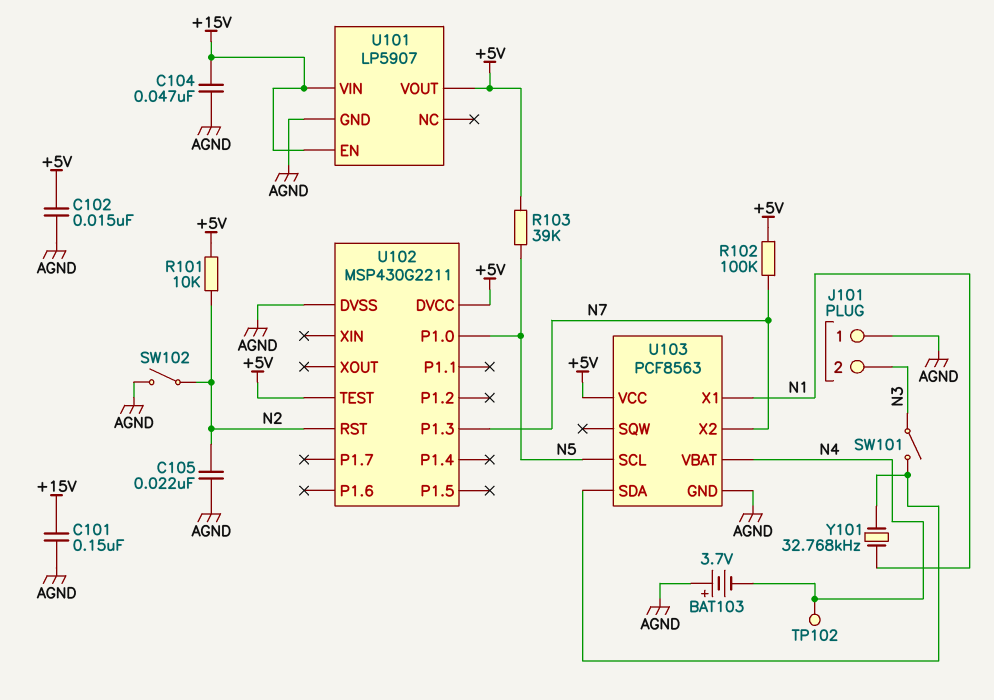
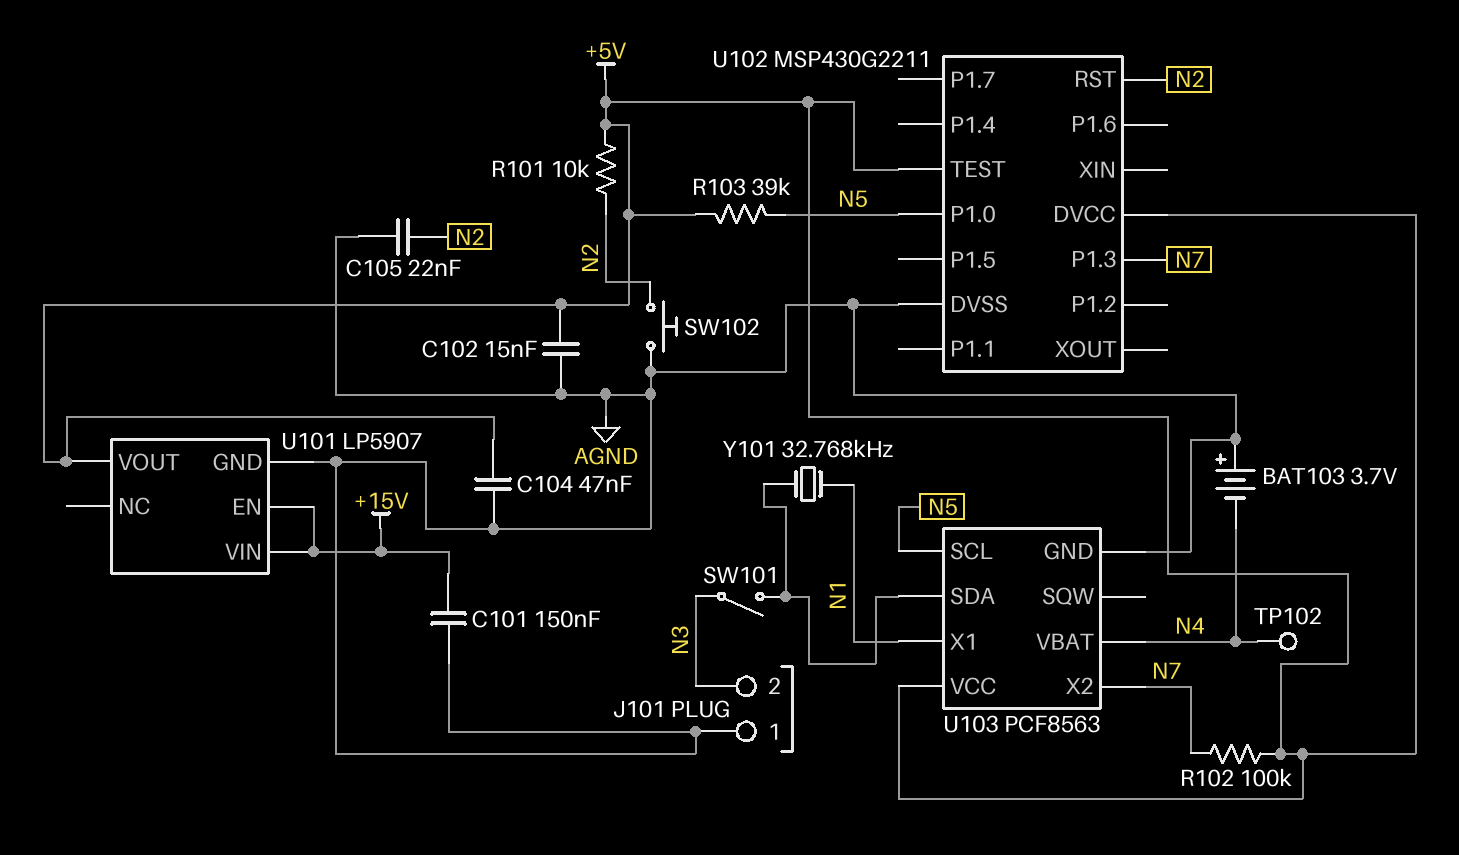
C104: 47nF (+15V, AGND) -> 47nF (+5V, AGND)
SW102: switch (AGND, N2) -> button (AGND, N2)

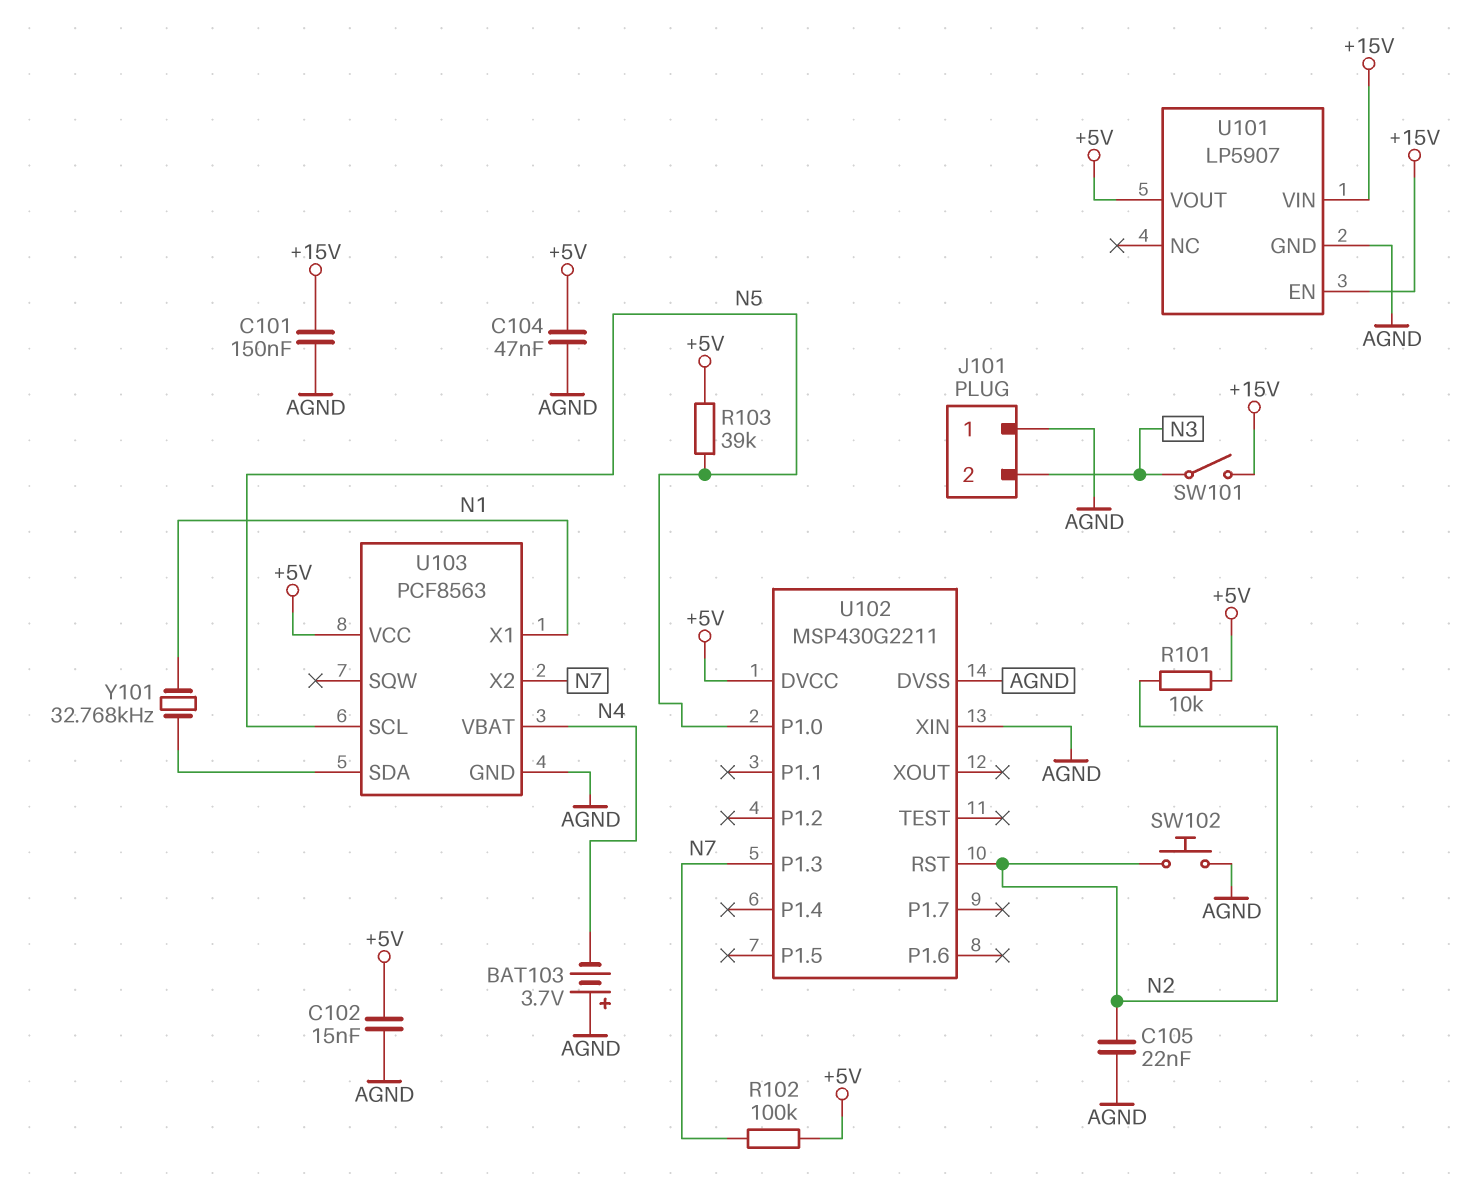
SW101: switch (N3, U103/SDA) -> switch (+15V, N3)
TP102: test point (N4) -> none
U102 pin TEST: +5V -> none
U102 pin XIN: none -> AGND

